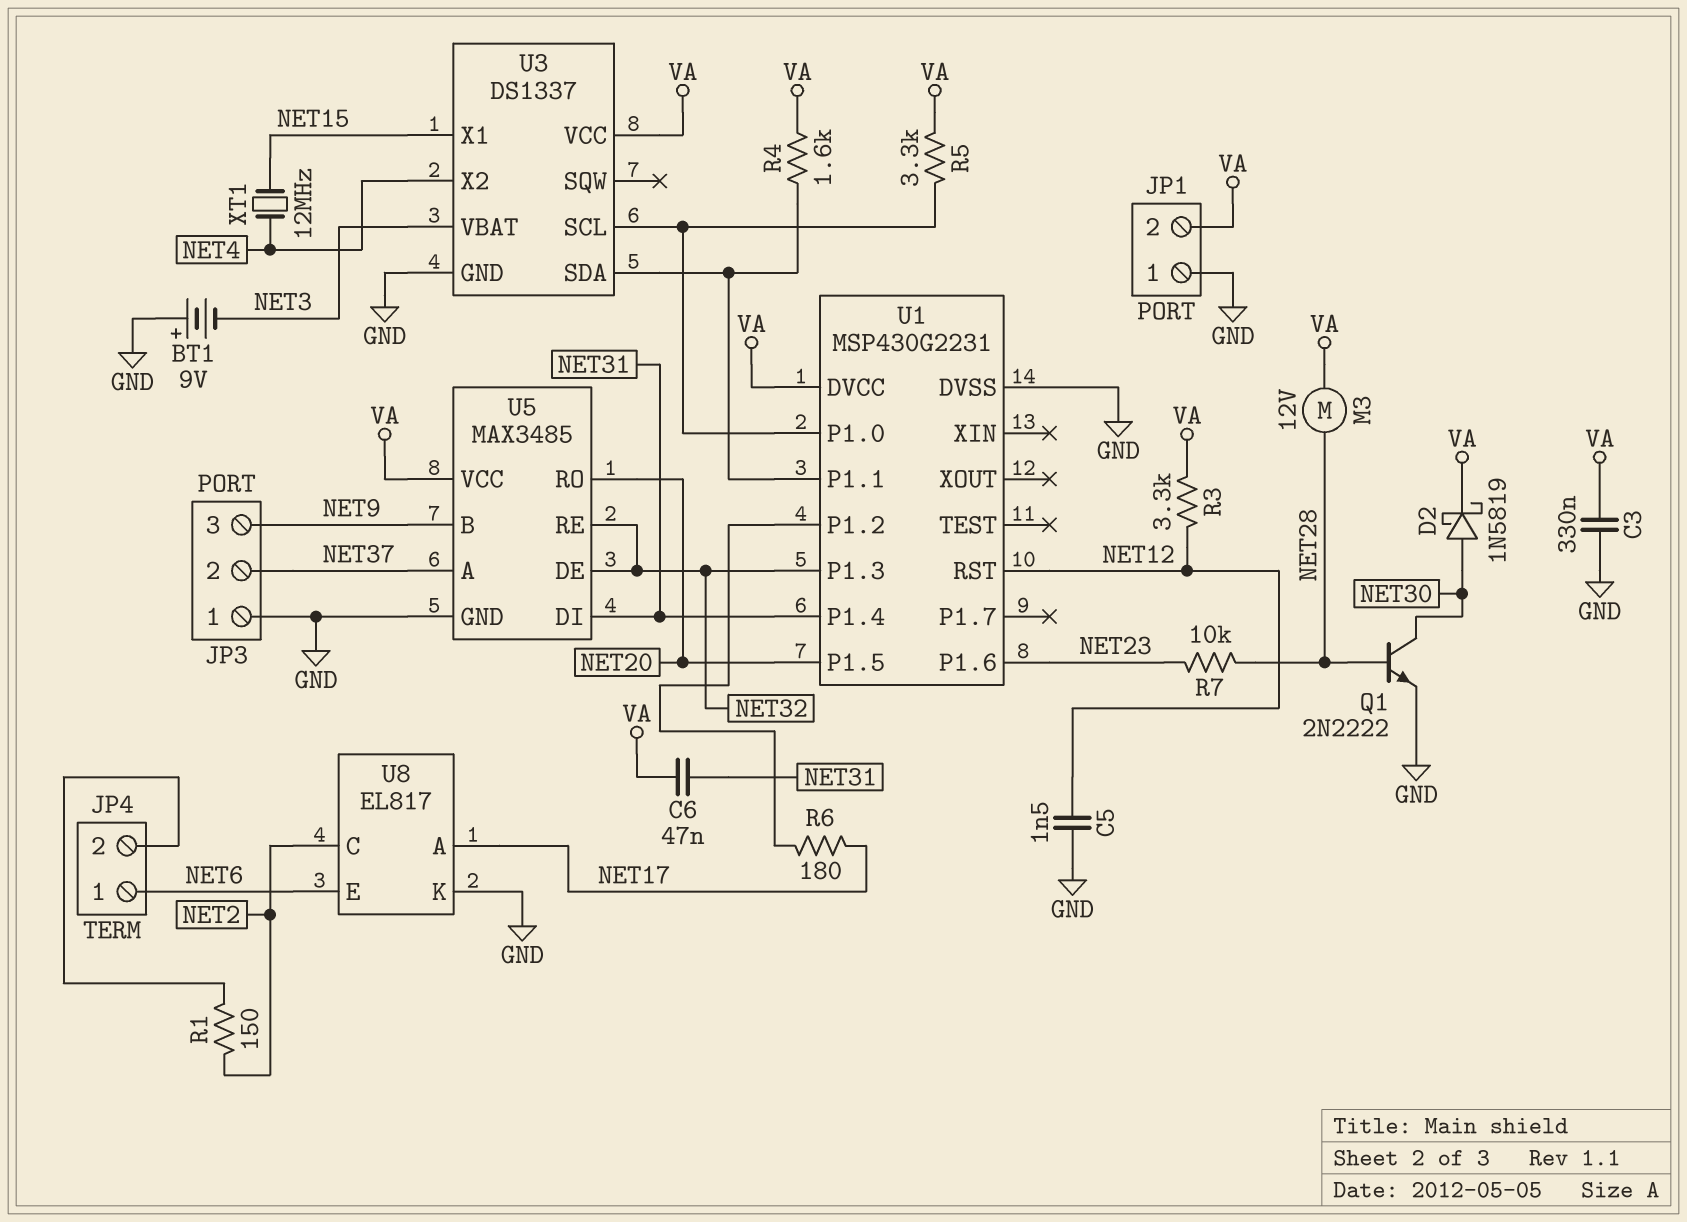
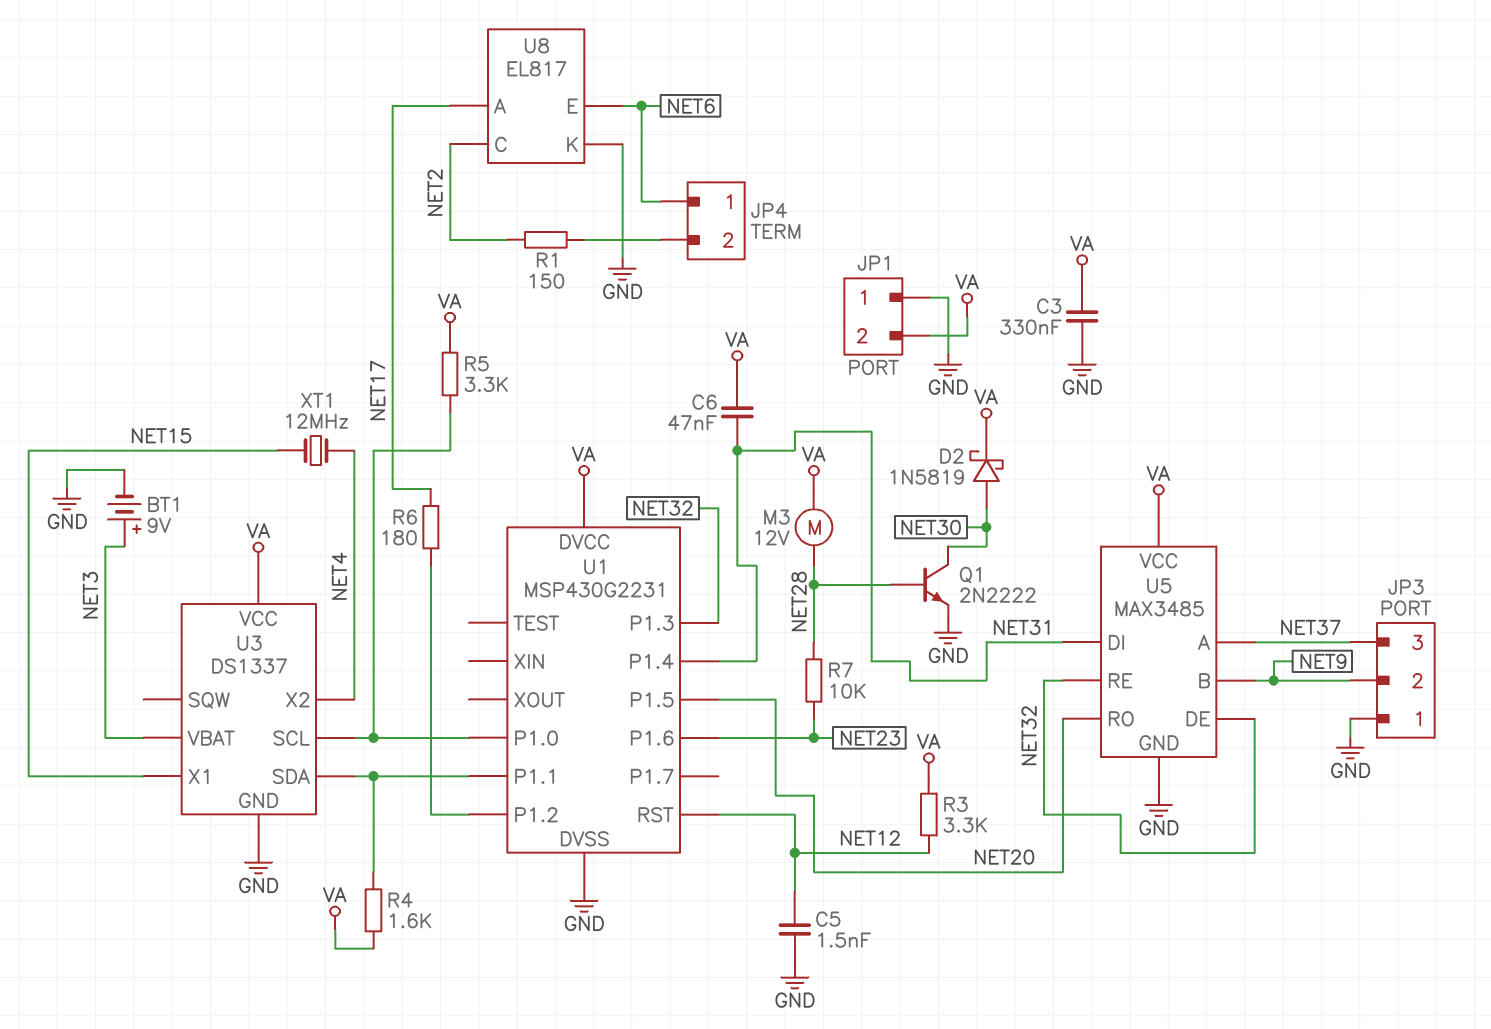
BT1: 9V (plus GND, minus NET3) -> 9V (plus NET3, minus GND)
JP3 pin 2: NET37 -> NET9
JP3 pin 3: NET9 -> NET37

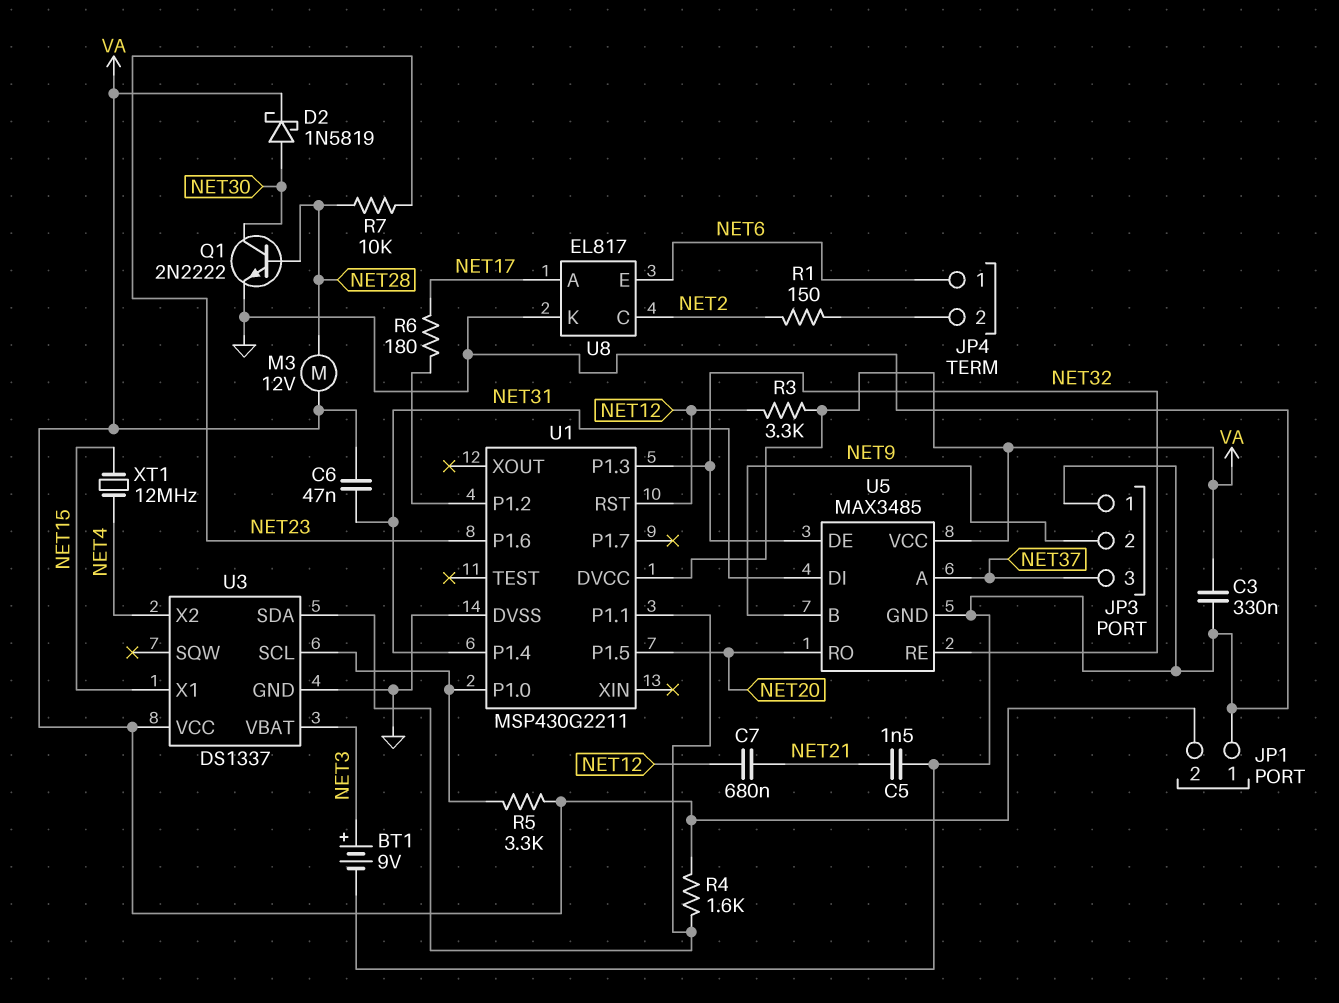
C5: 1.5nF (GND, NET12) -> 1.5nF (GND, NET21)
C7: none -> 680nF (NET12, NET21)
U1: MSP430G2231 -> MSP430G2211

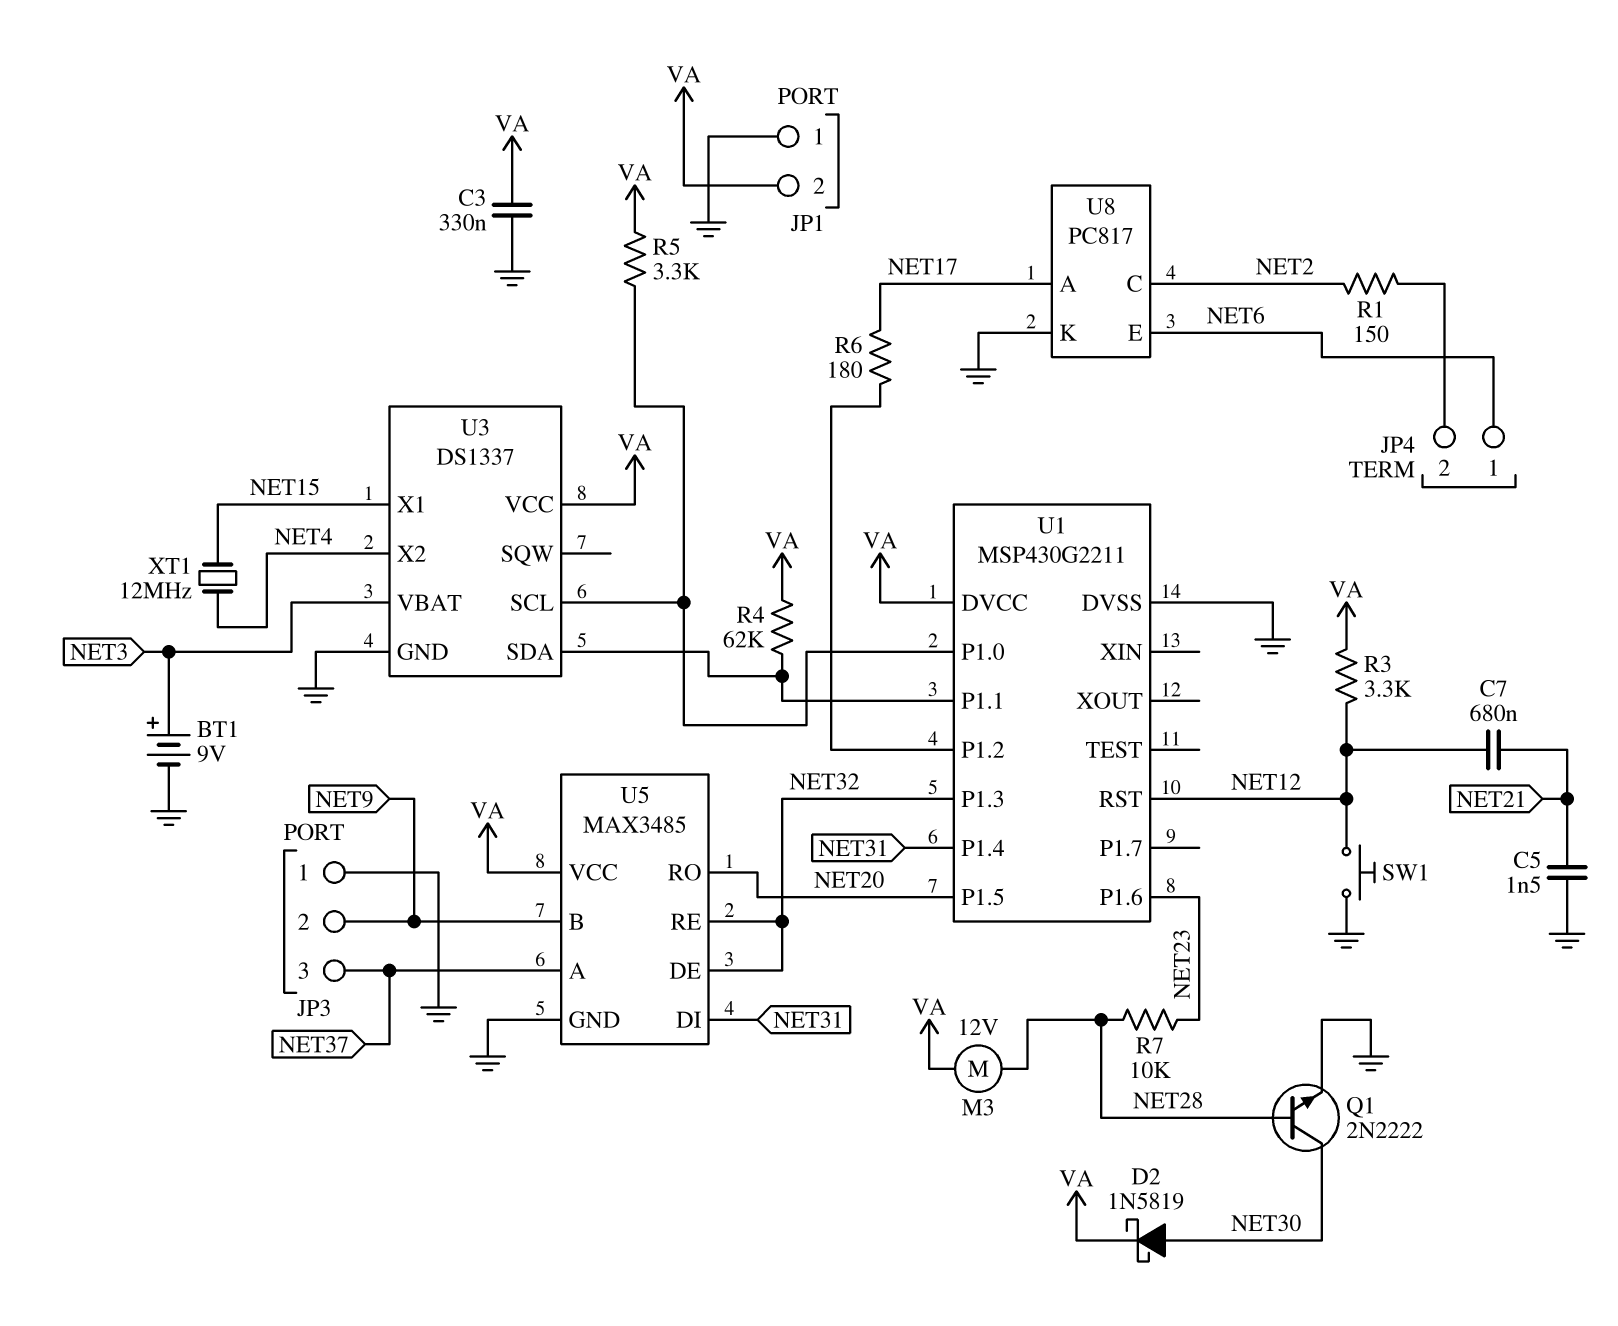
C6: 47nF (NET31, VA) -> none
R4: 1.6k (U1/P1.1, VA) -> 62k (U1/P1.1, VA)
SW1: none -> button (GND, NET12)
U8: EL817 -> PC817

